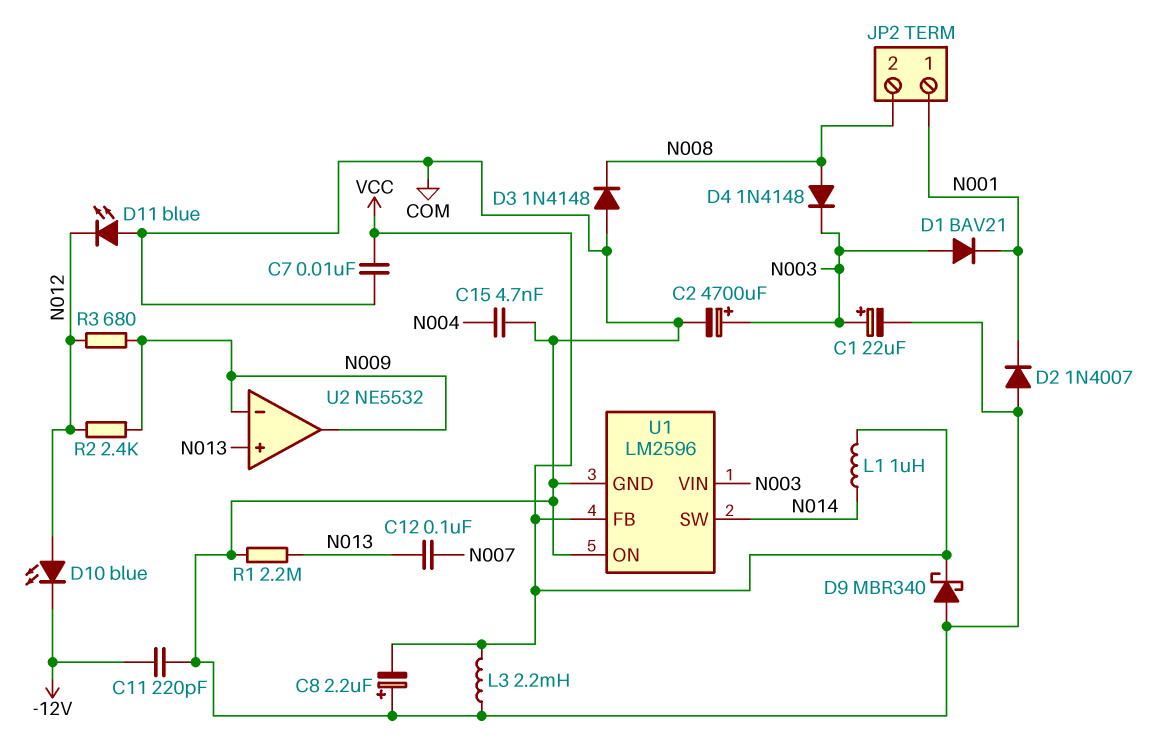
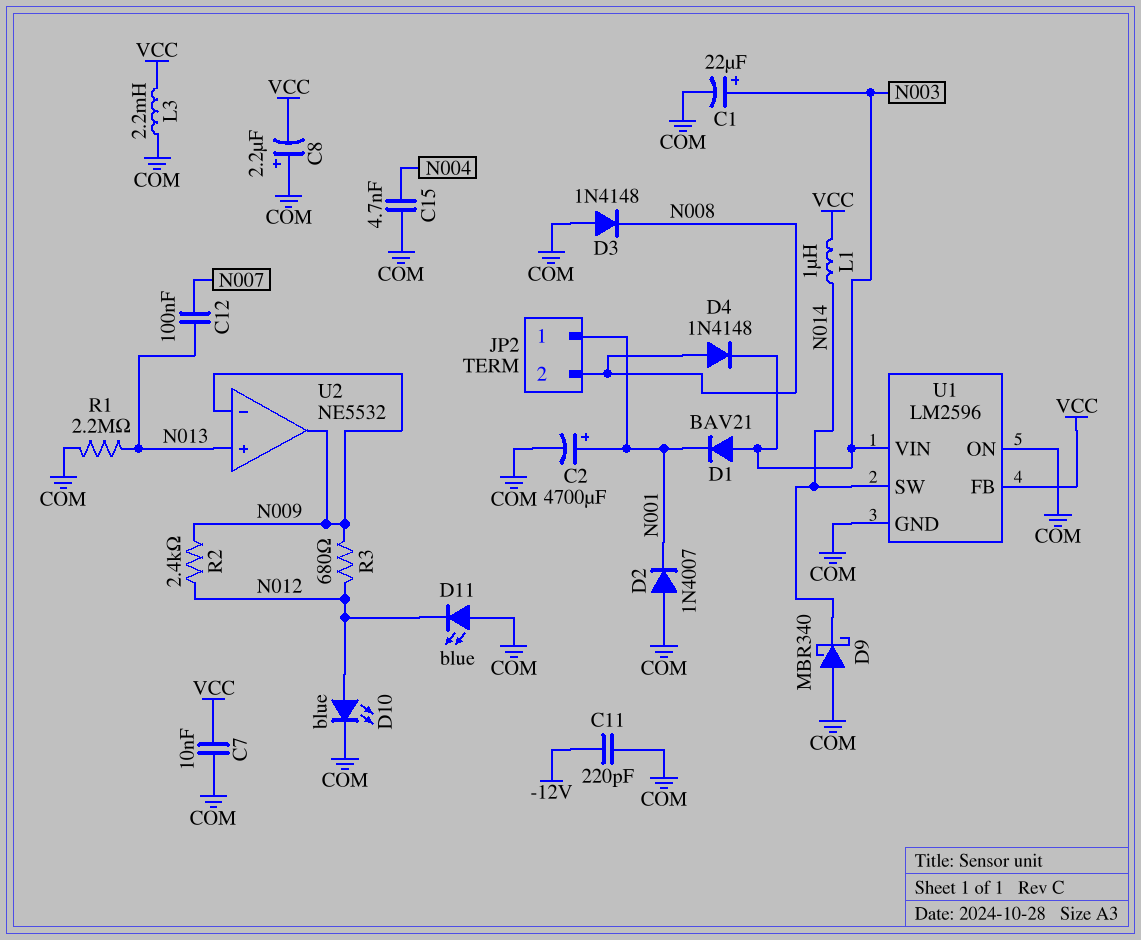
C2: 4700uF (plus N003, minus COM) -> 4700uF (plus N001, minus COM)
D9: schottky MBR340 (A COM, K VCC) -> schottky MBR340 (A COM, K N014)
D10: LED blue (A N012, K -12V) -> LED blue (A N012, K COM)

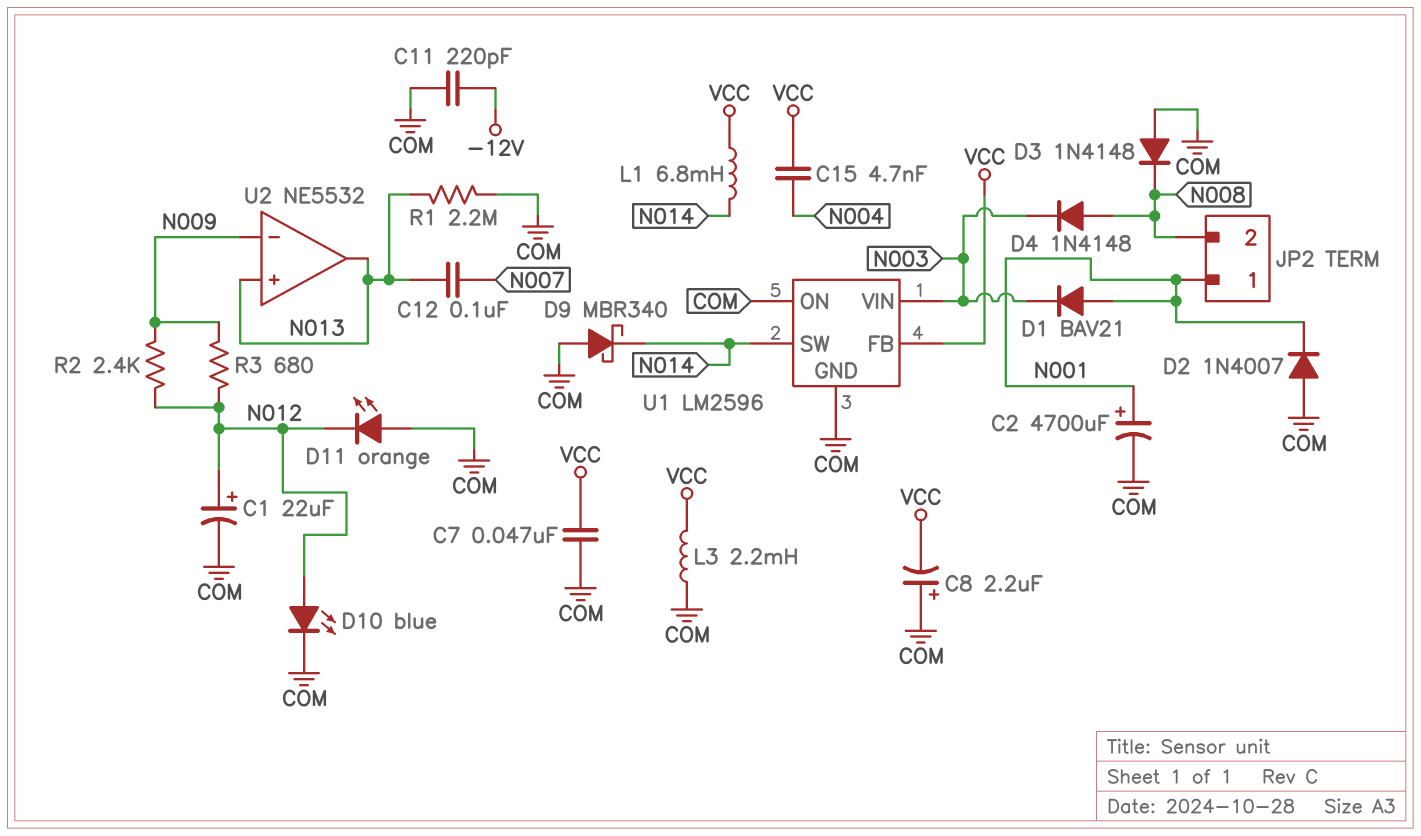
C1: 22uF (plus N003, minus COM) -> 22uF (plus N012, minus COM)
C7: 10nF (COM, VCC) -> 47nF (COM, VCC)
C15: 4.7nF (COM, N004) -> 4.7nF (N004, VCC)
D1: diode BAV21 (A N003, K N001) -> diode BAV21 (A N001, K N003)
D11: LED blue (A COM, K N012) -> LED orange (A COM, K N012)
L1: 1uH (N014, VCC) -> 6.8mH (N014, VCC)
U2 pin out: N009 -> N013

